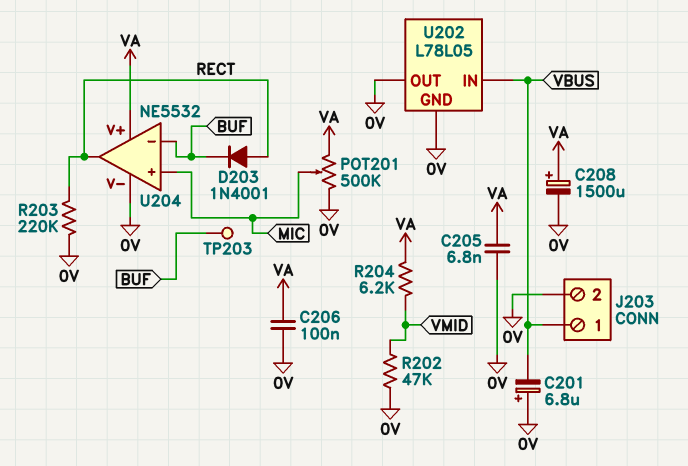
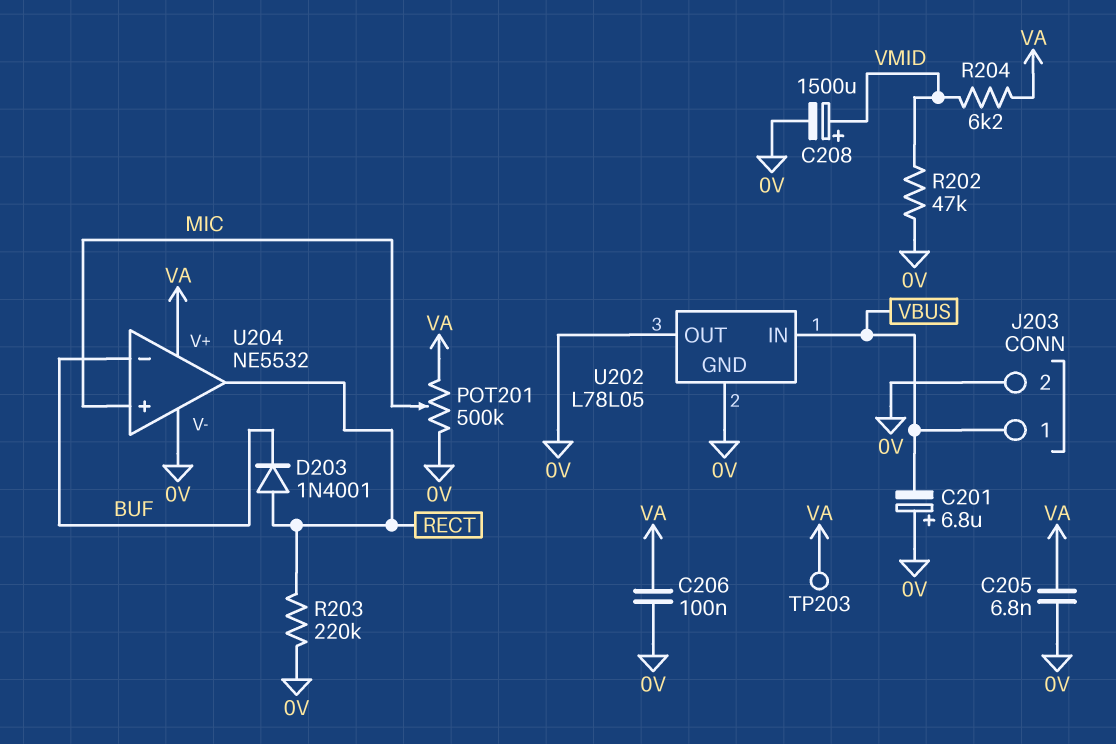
C208: 1500uF (plus VA, minus 0V) -> 1500uF (plus VMID, minus 0V)
TP203: test point (BUF) -> test point (VA)

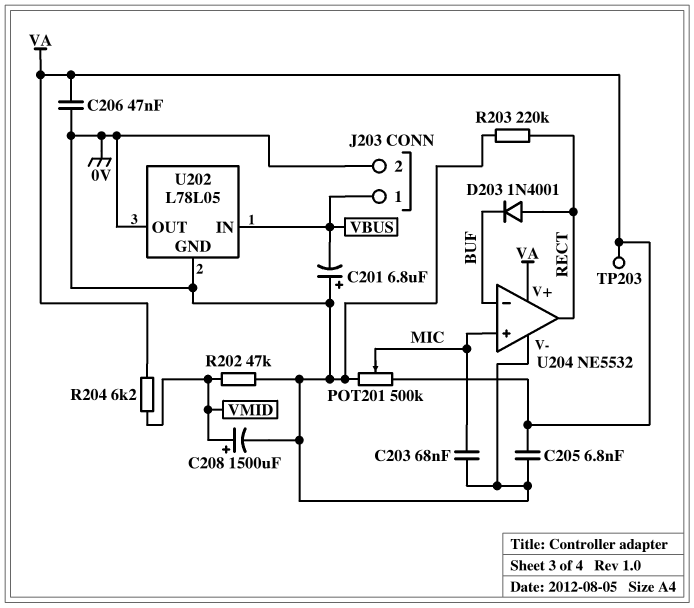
C203: none -> 68nF (0V, MIC)
C206: 100nF (0V, VA) -> 47nF (0V, VA)

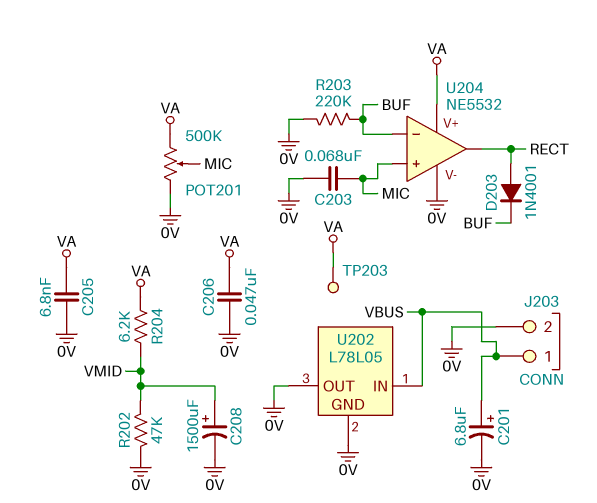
C201: 6.8uF (plus 0V, minus VBUS) -> 6.8uF (plus VBUS, minus 0V)
R203: 220k (0V, RECT) -> 220k (0V, BUF)

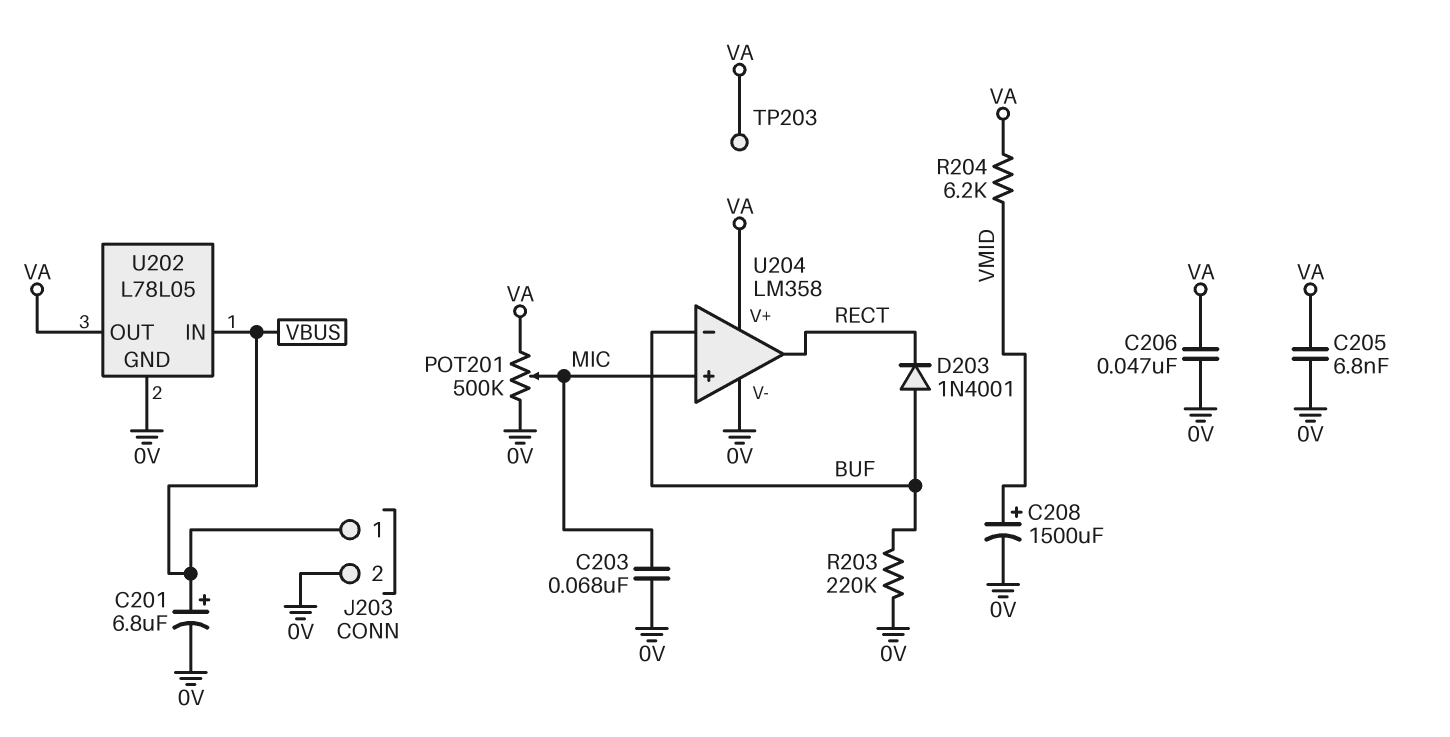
D203: diode 1N4001 (A RECT, K BUF) -> diode 1N4001 (A BUF, K RECT)
R202: 47k (0V, VMID) -> none
U202 pin OUT: 0V -> VA
U204: NE5532 -> LM358

